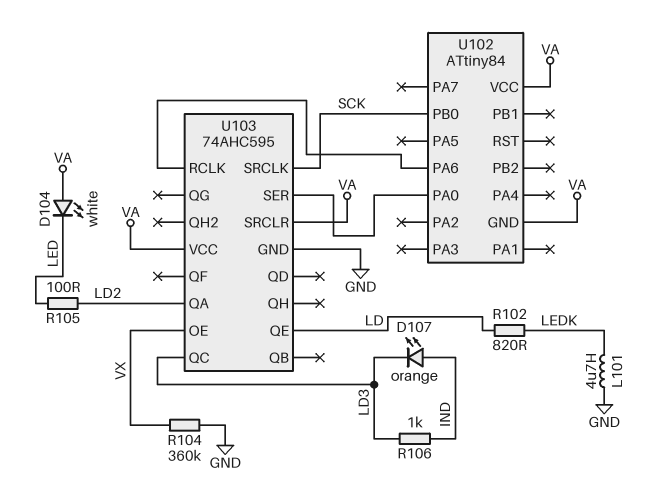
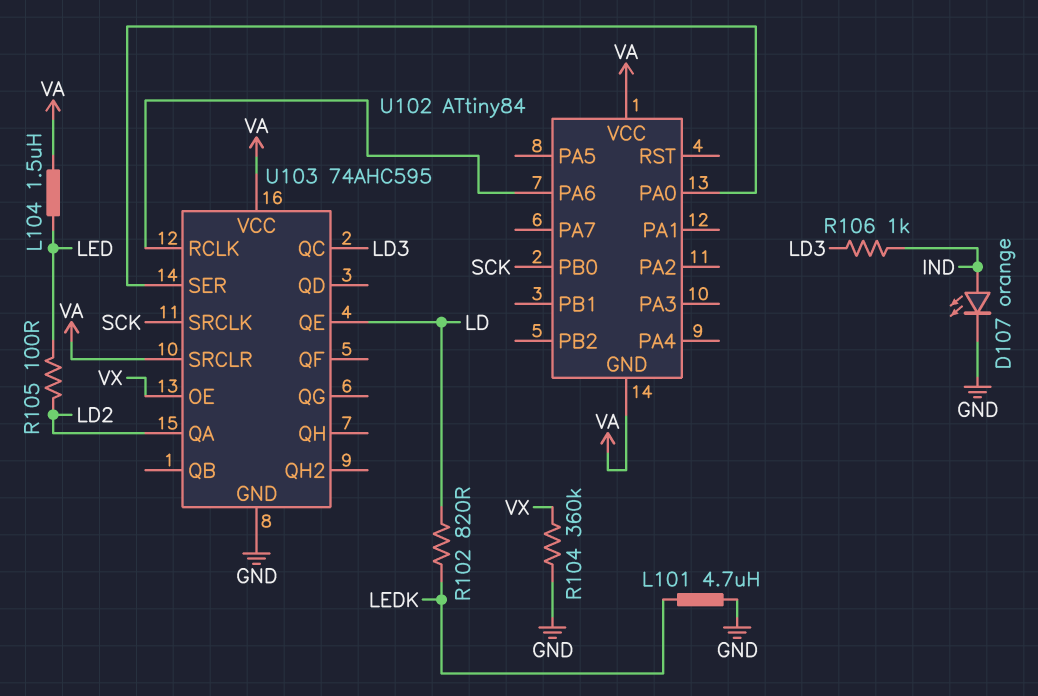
D104: LED white (A VA, K LED) -> none
D107: LED orange (A IND, K LD3) -> LED orange (A IND, K GND)
L104: none -> 1.5uH (LED, VA)

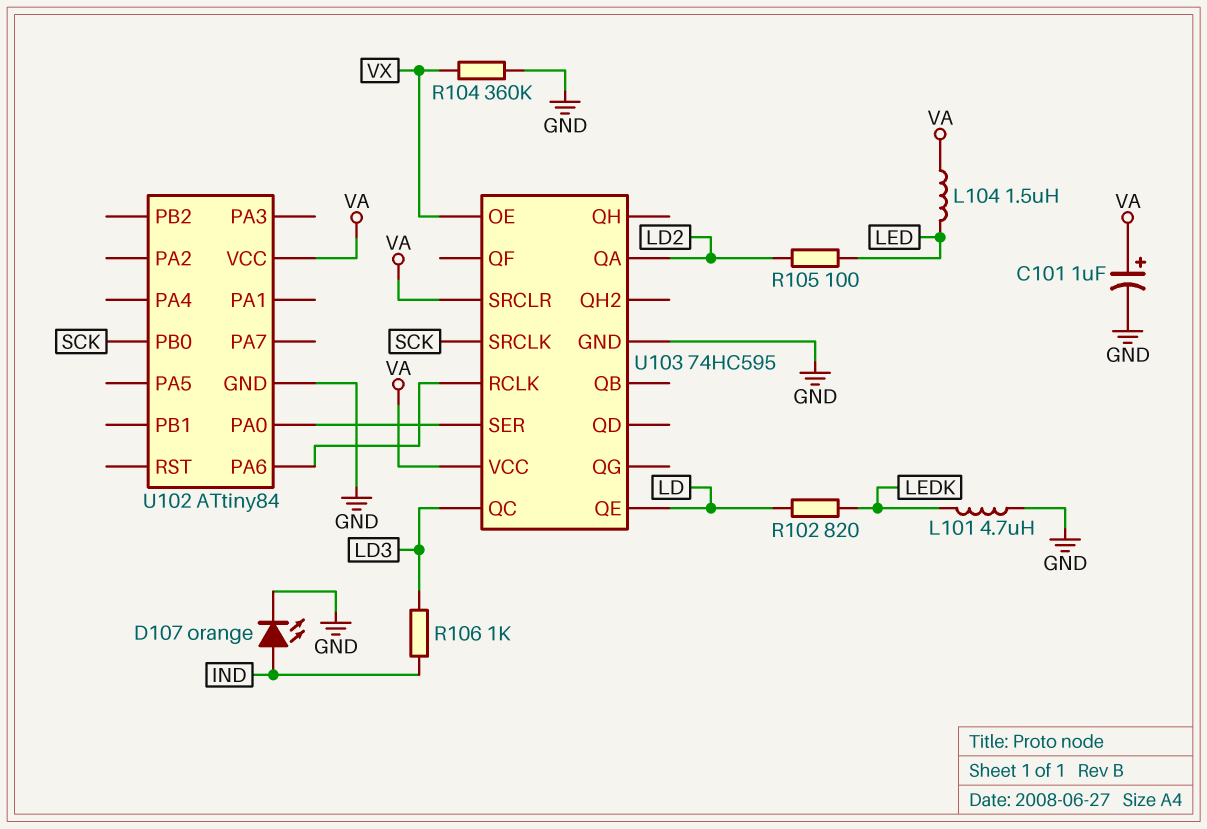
C101: none -> 1uF (plus VA, minus GND)
U102 pin GND: VA -> GND
U103: 74AHC595 -> 74HC595

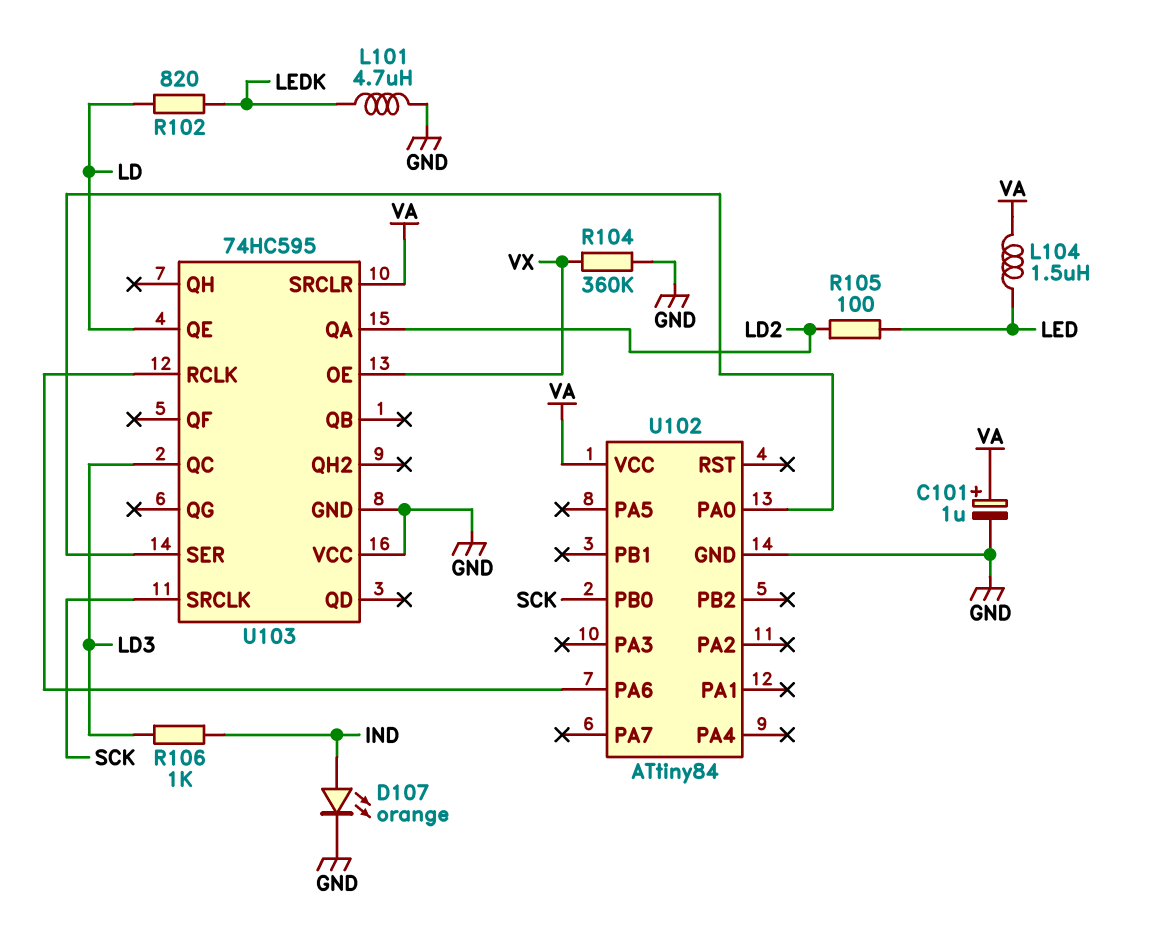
U103 pin VCC: VA -> GND

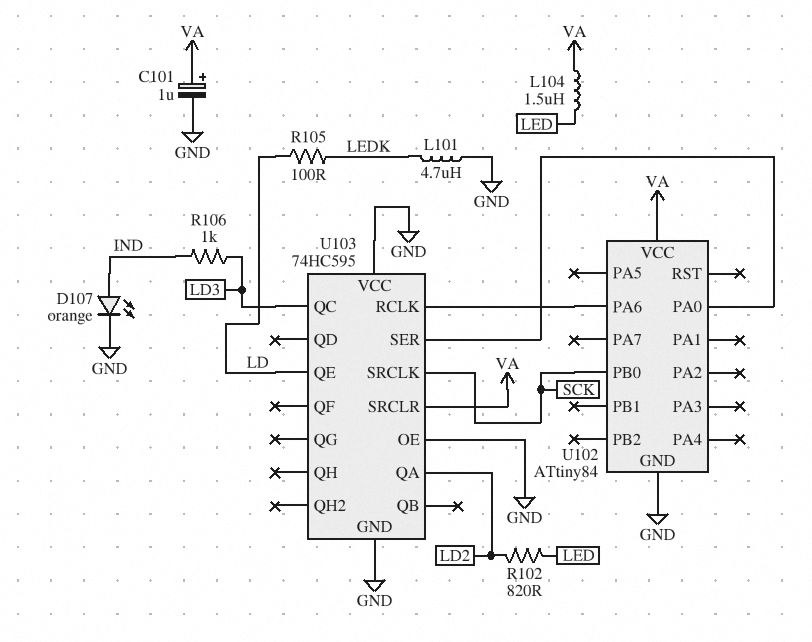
R102: 820 (LD, LEDK) -> 820 (LD2, LED)
R104: 360k (GND, VX) -> none
R105: 100 (LD2, LED) -> 100 (LD, LEDK)
U103 pin OE: VX -> GND

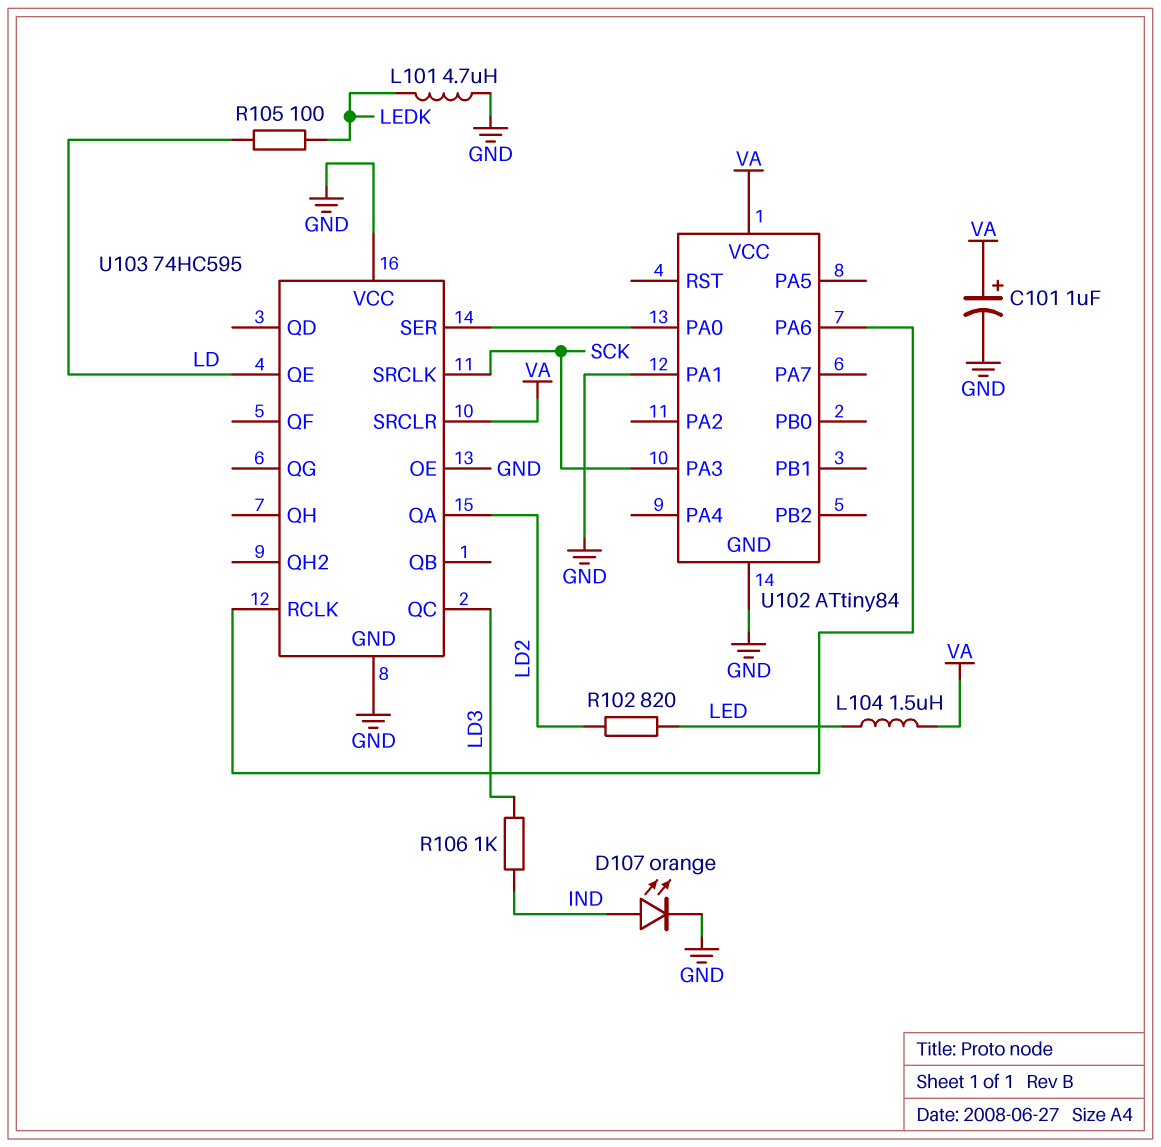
U102 pin PA1: none -> GND
U102 pin PA3: none -> SCK
U102 pin PB0: SCK -> none

